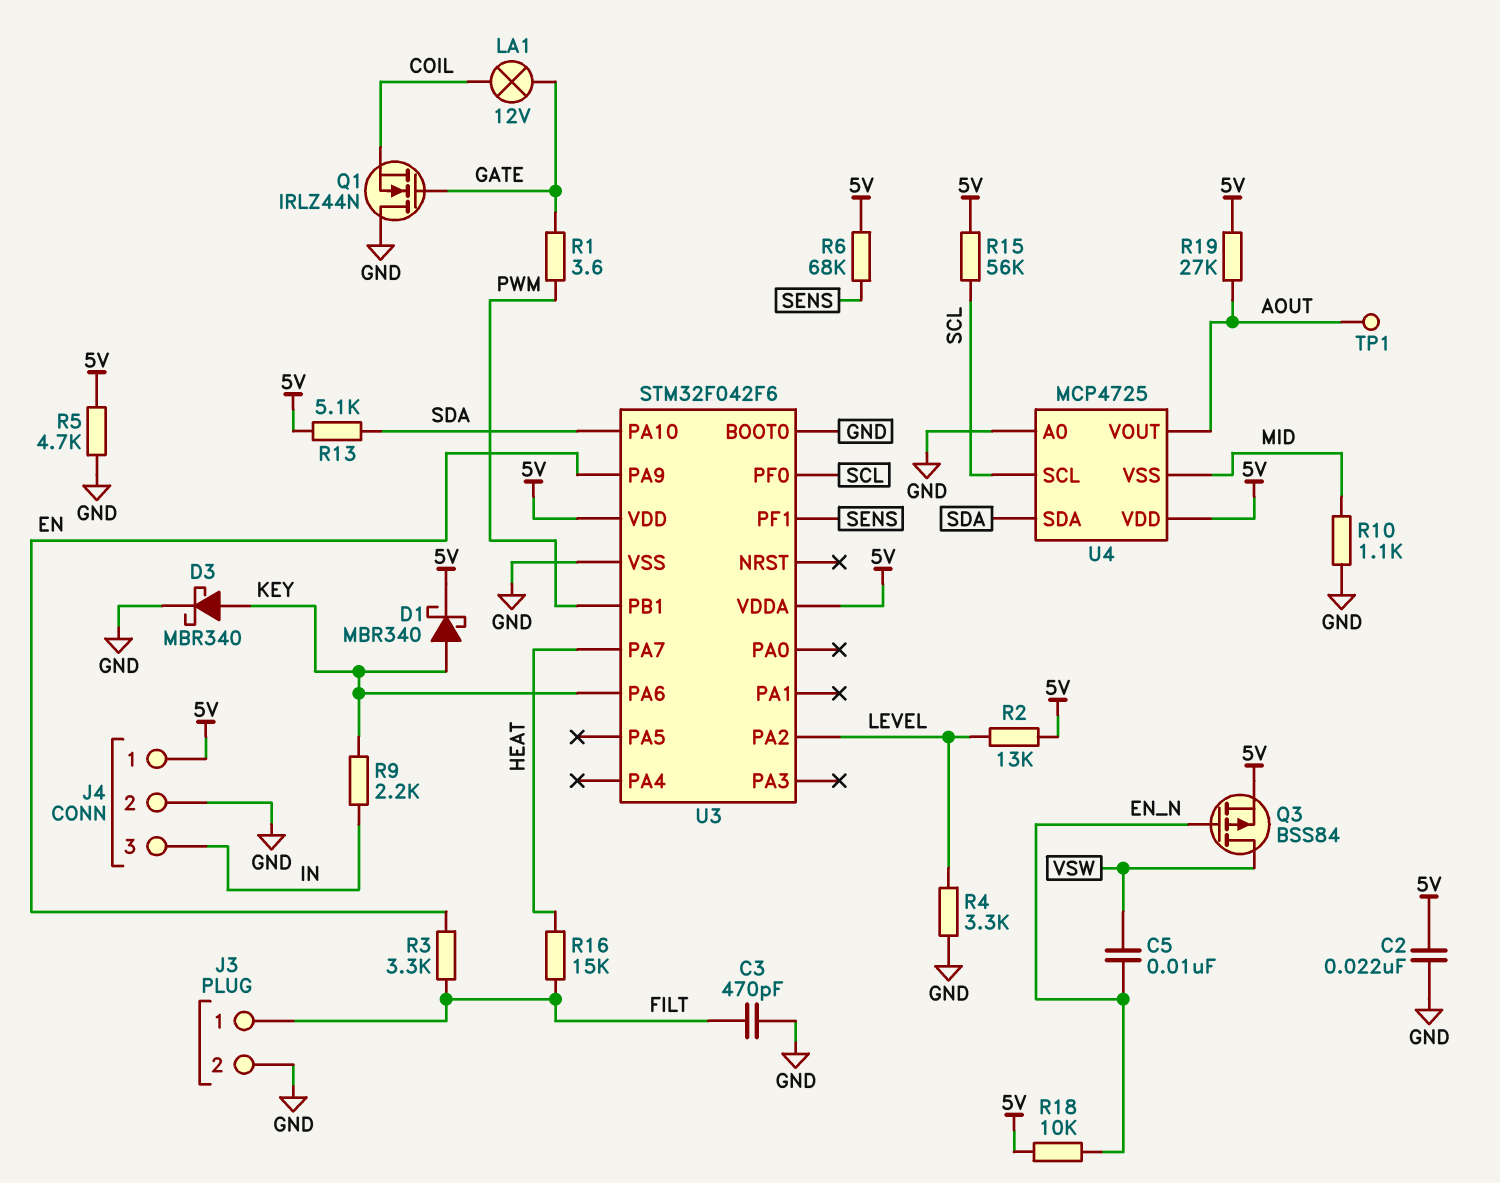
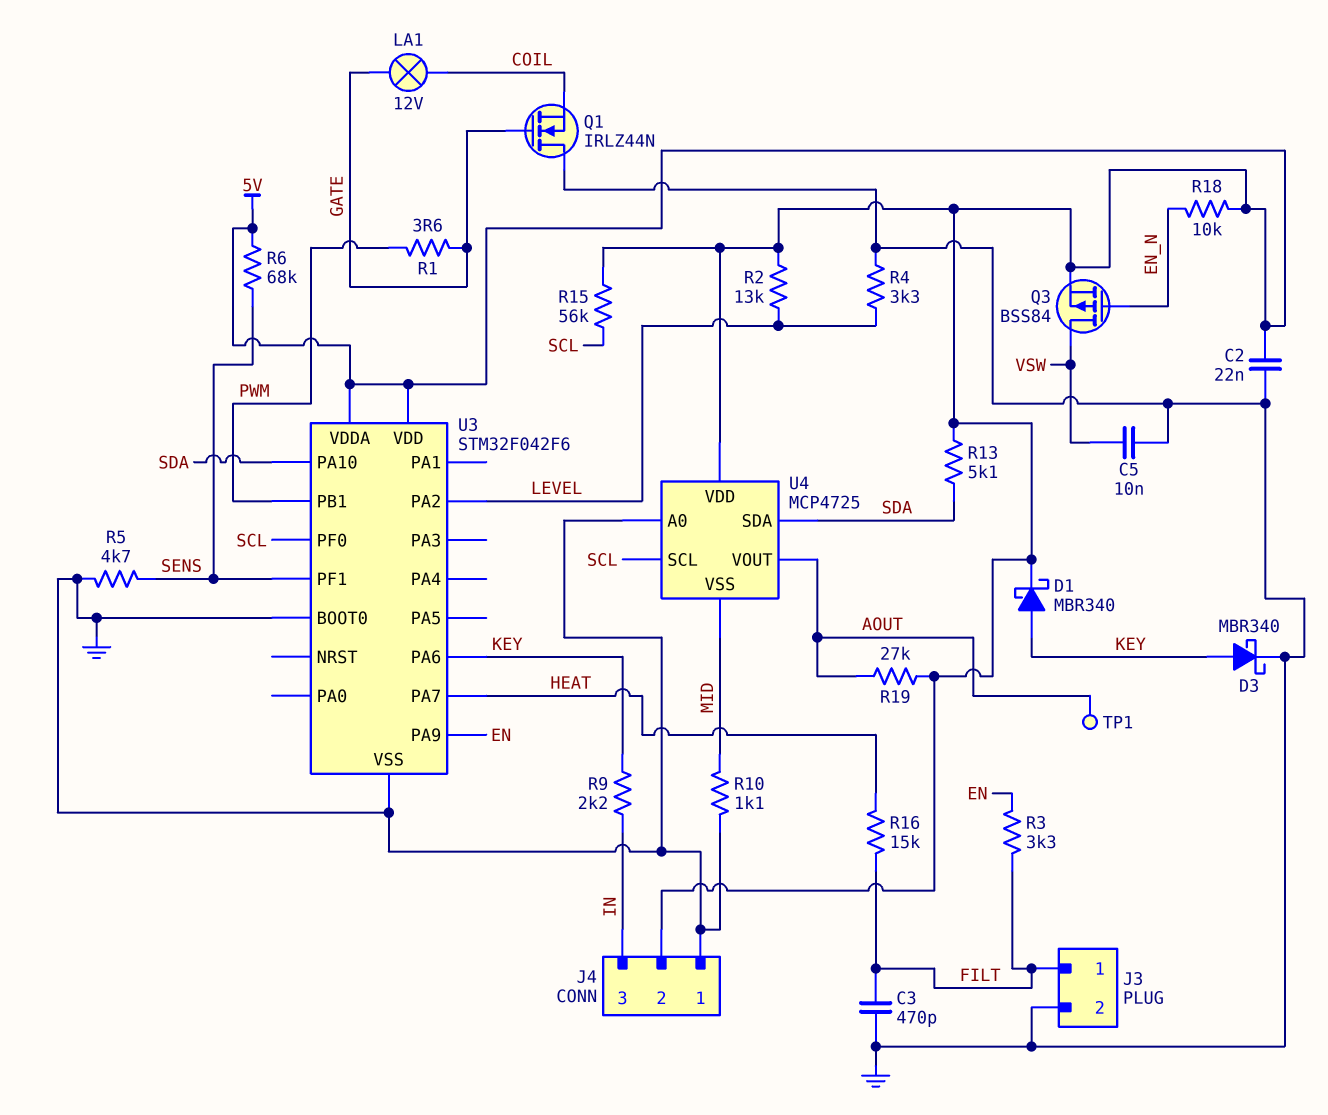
C5: 10nF (EN_N, VSW) -> 10nF (GND, VSW)
J4 pin 1: 5V -> GND
J4 pin 2: GND -> 5V
R5: 4.7k (5V, GND) -> 4.7k (GND, SENS)

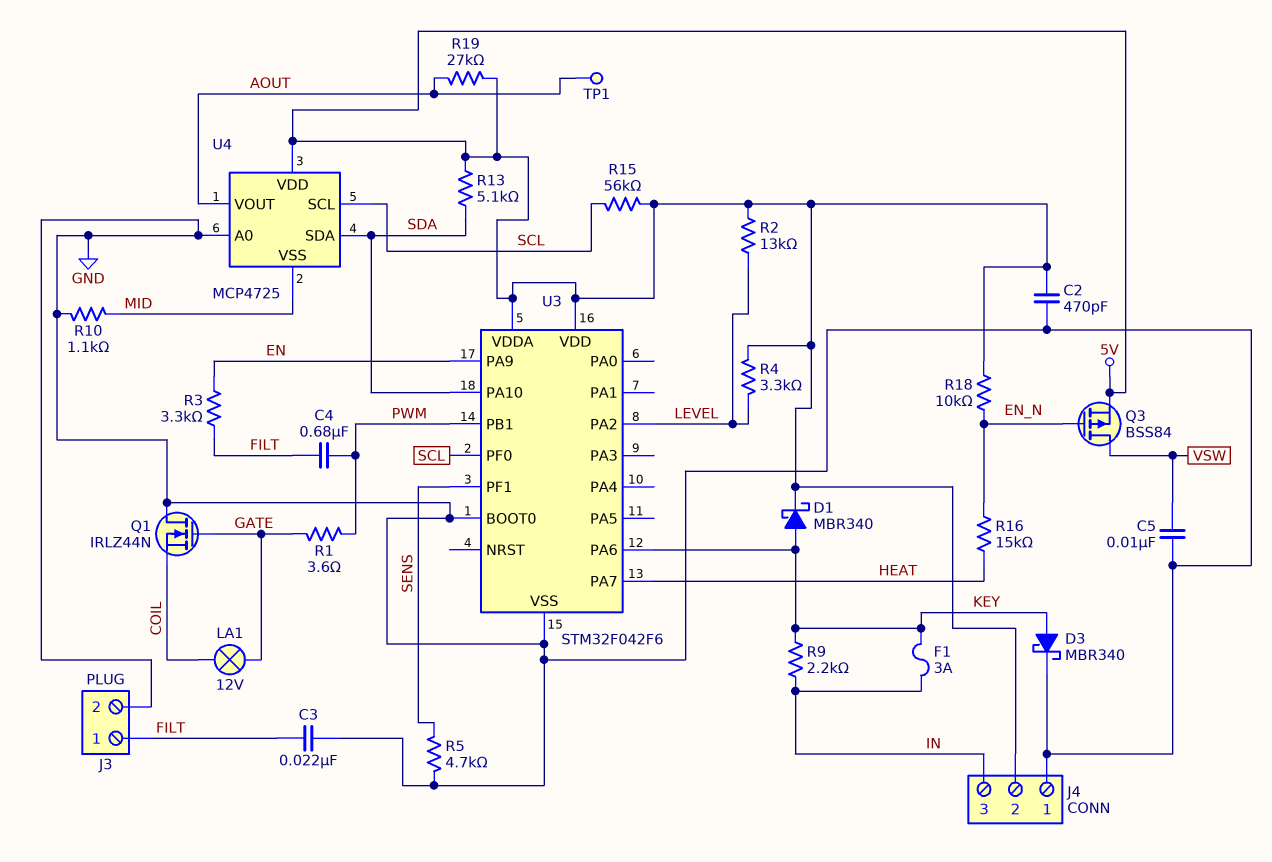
C2: 22nF (5V, GND) -> 470pF (5V, GND)
C3: 470pF (FILT, GND) -> 22nF (FILT, GND)
C4: none -> 680nF (FILT, PWM)
F1: none -> 3A (IN, KEY)
R4: 3.3k (GND, LEVEL) -> 3.3k (5V, LEVEL)
R6: 68k (5V, SENS) -> none
R16: 15k (FILT, HEAT) -> 15k (EN_N, HEAT)

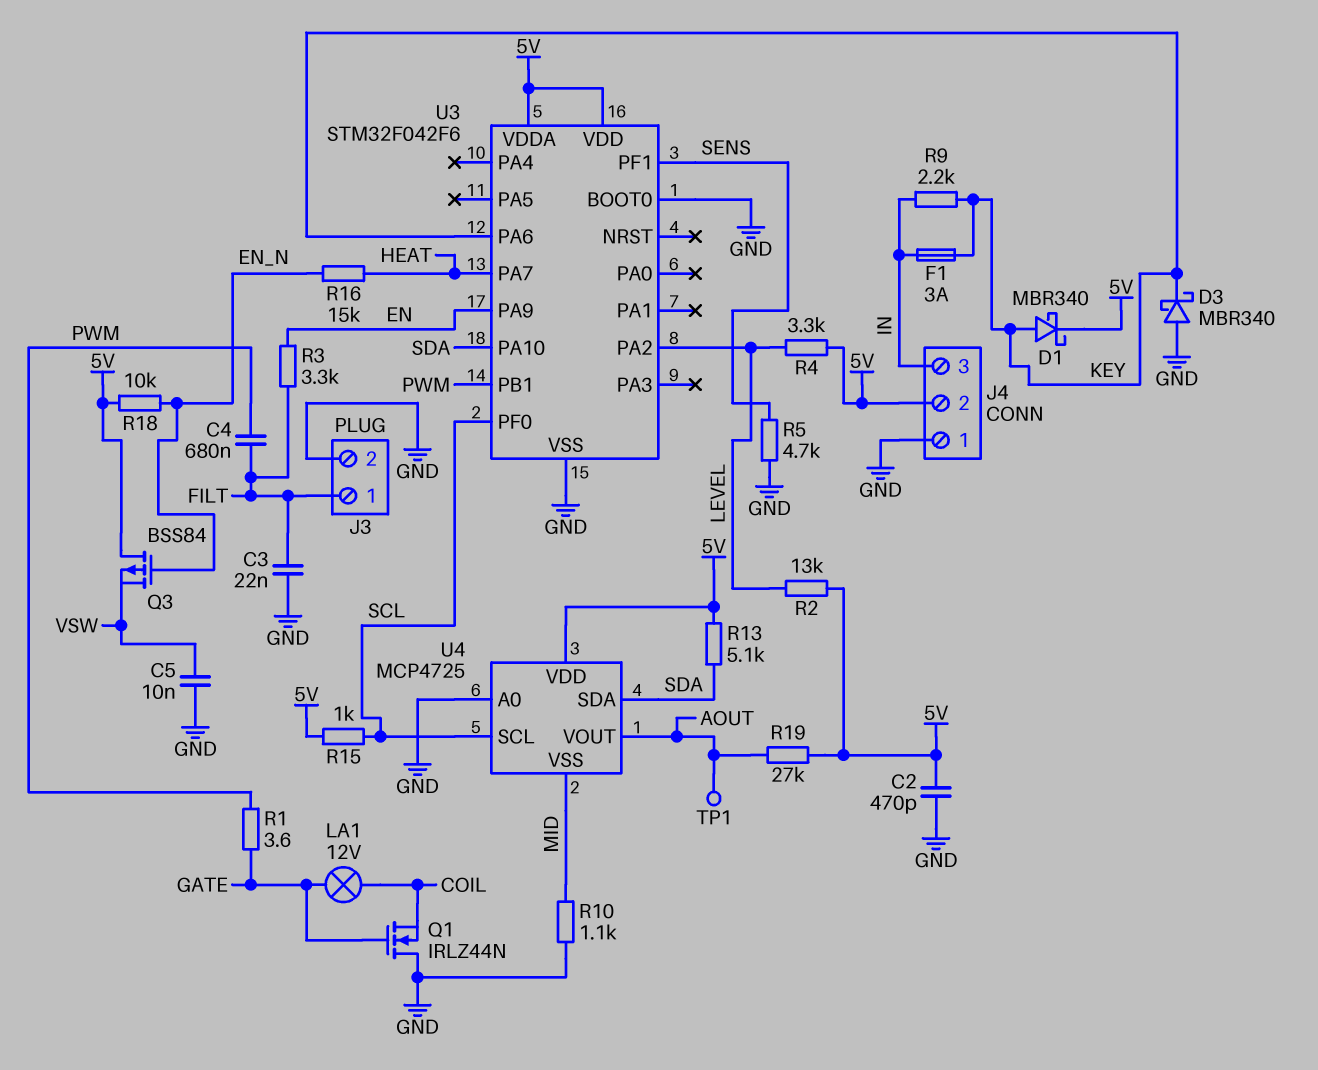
D3: schottky MBR340 (A KEY, K GND) -> schottky MBR340 (A GND, K KEY)
Q3: PMOS BSS84 (G EN_N, D VSW, S 5V) -> PMOS BSS84 (G EN_N, D 5V, S VSW)
R15: 56k (5V, SCL) -> 1k (5V, SCL)

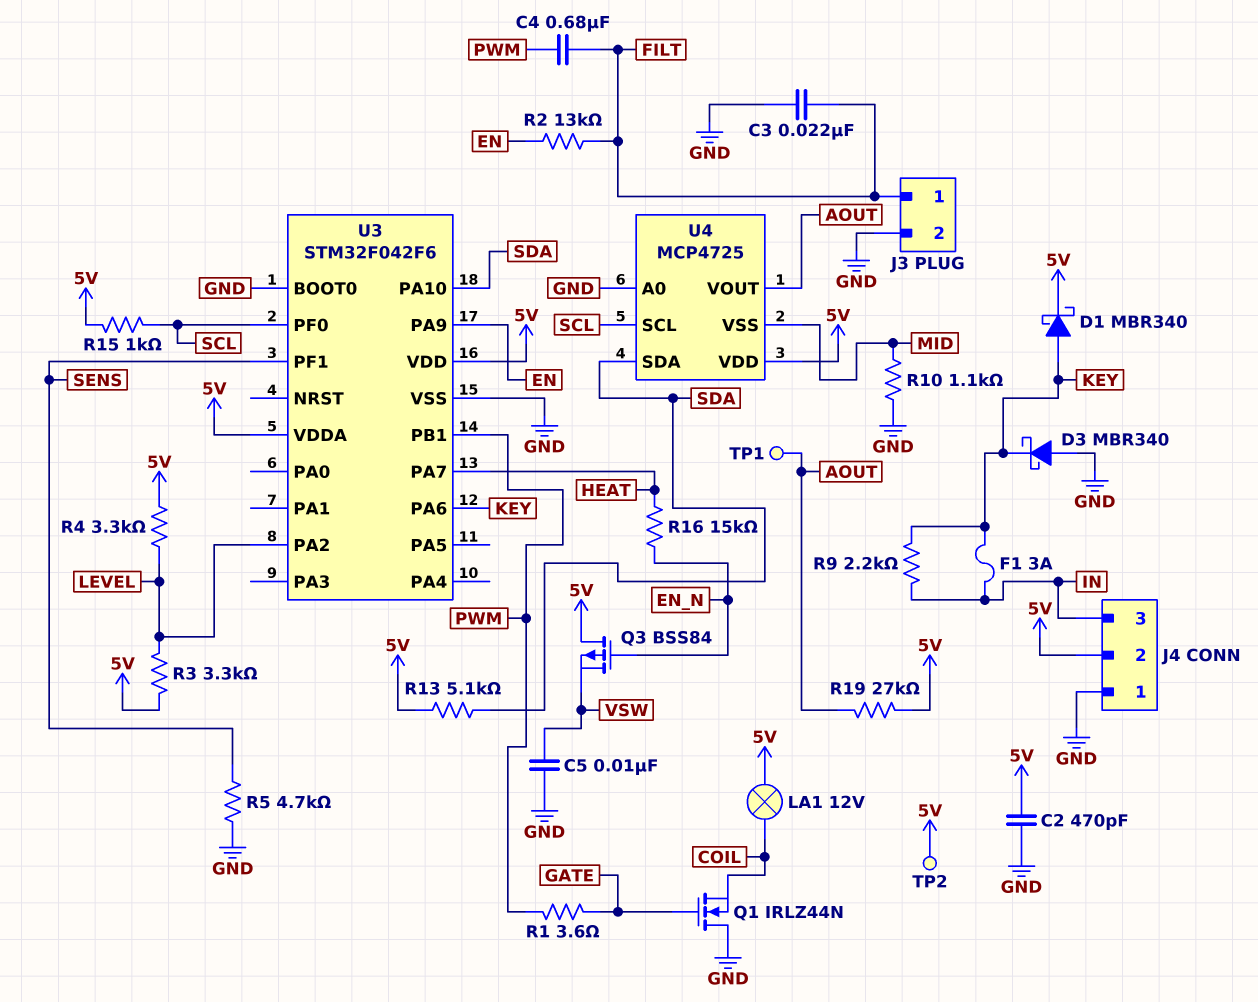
LA1: lamp 12V (COIL, GATE) -> lamp 12V (5V, COIL)
R2: 13k (5V, LEVEL) -> 13k (EN, FILT)
R3: 3.3k (EN, FILT) -> 3.3k (5V, LEVEL)
R18: 10k (5V, EN_N) -> none
TP2: none -> test point (5V)

